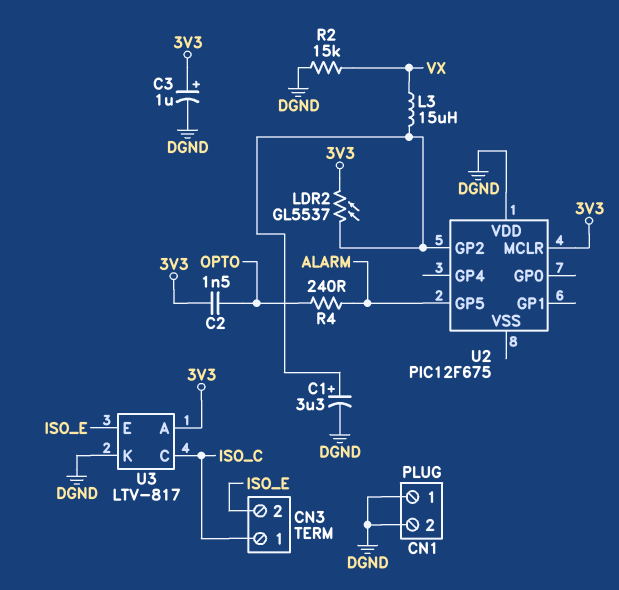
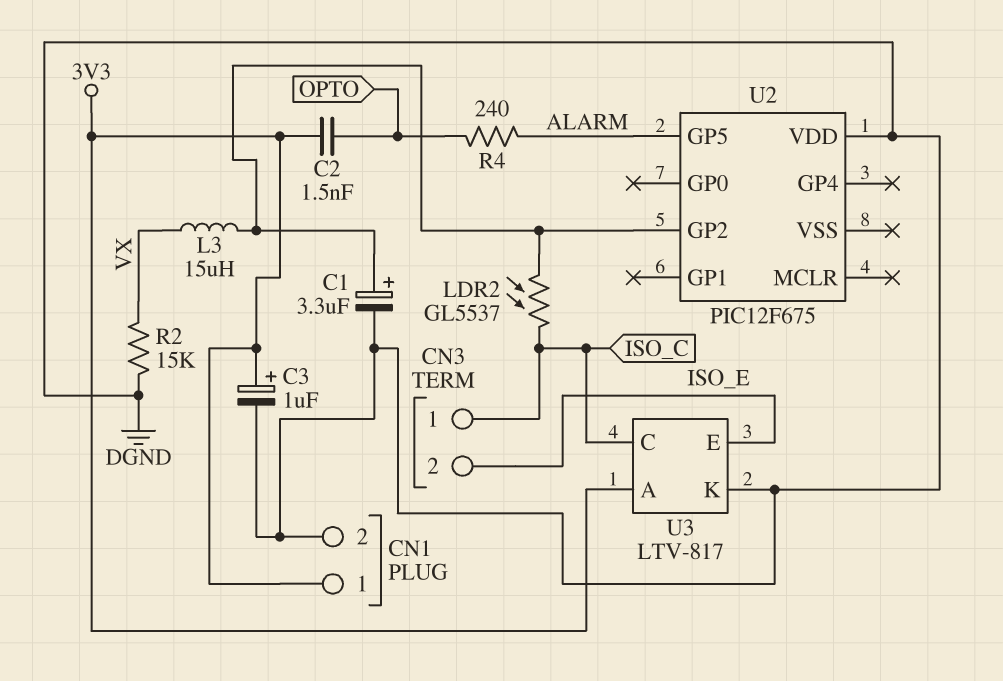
CN1 pin 1: DGND -> 3V3
LDR2: GL5537 (3V3, U2/GP2) -> GL5537 (ISO_C, U2/GP2)
U2 pin MCLR: 3V3 -> none

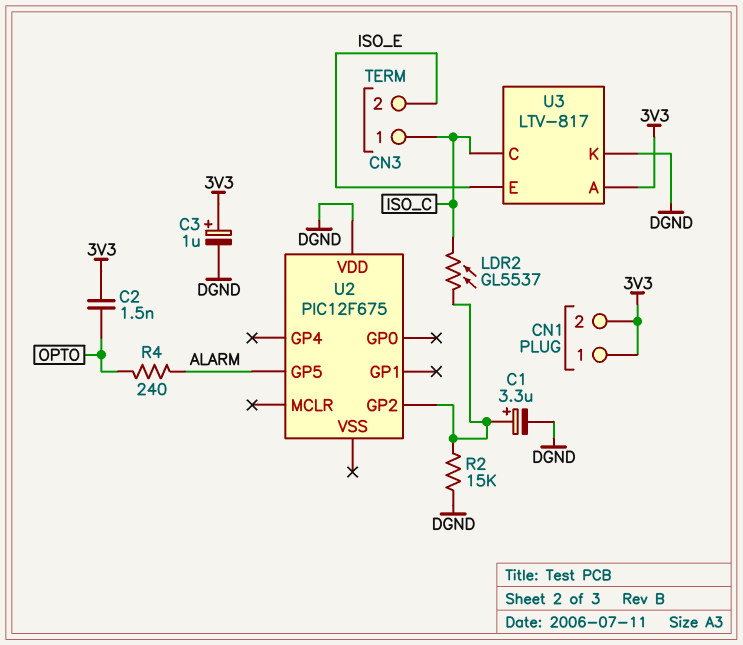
CN1 pin 2: DGND -> 3V3
L3: 15uH (U2/GP2, VX) -> none
R2: 15k (DGND, VX) -> 15k (DGND, U2/GP2)

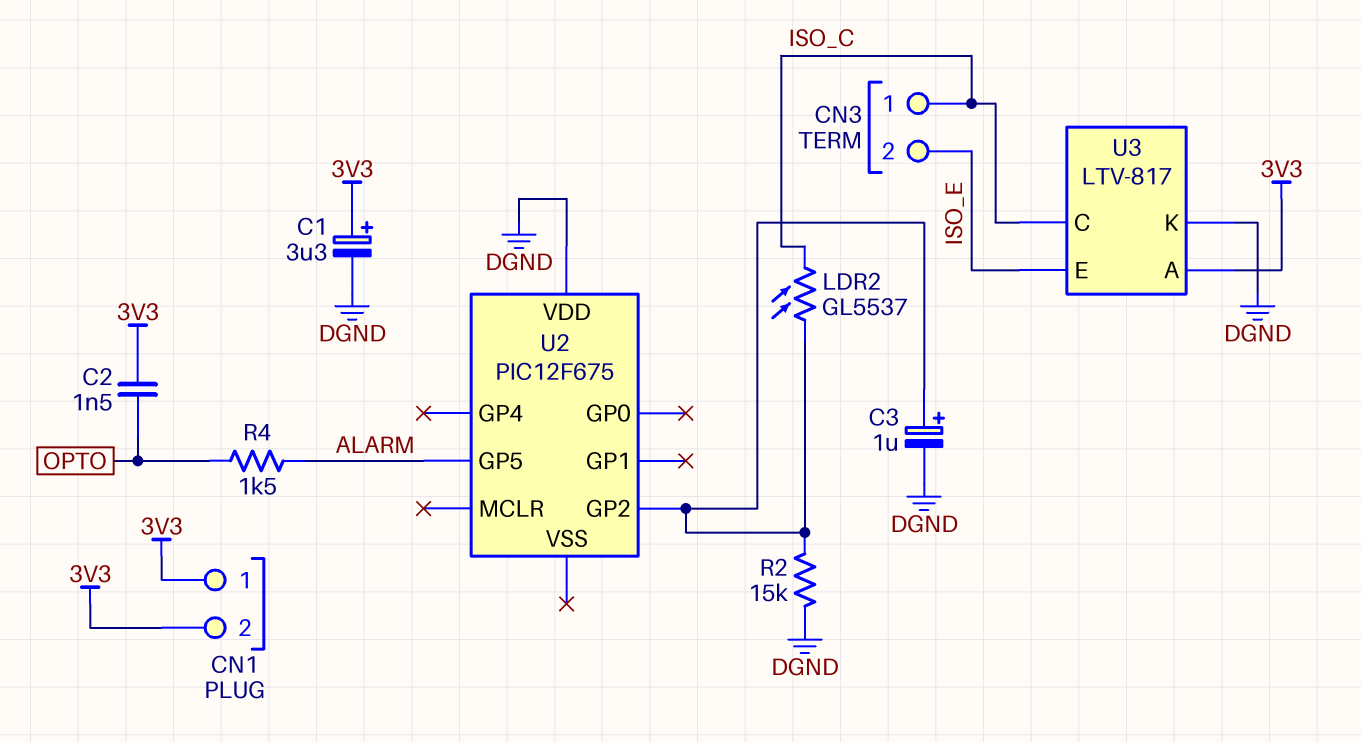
C1: 3.3uF (plus U2/GP2, minus DGND) -> 3.3uF (plus 3V3, minus DGND)
C3: 1uF (plus 3V3, minus DGND) -> 1uF (plus U2/GP2, minus DGND)
R4: 240 (ALARM, OPTO) -> 1.5k (ALARM, OPTO)

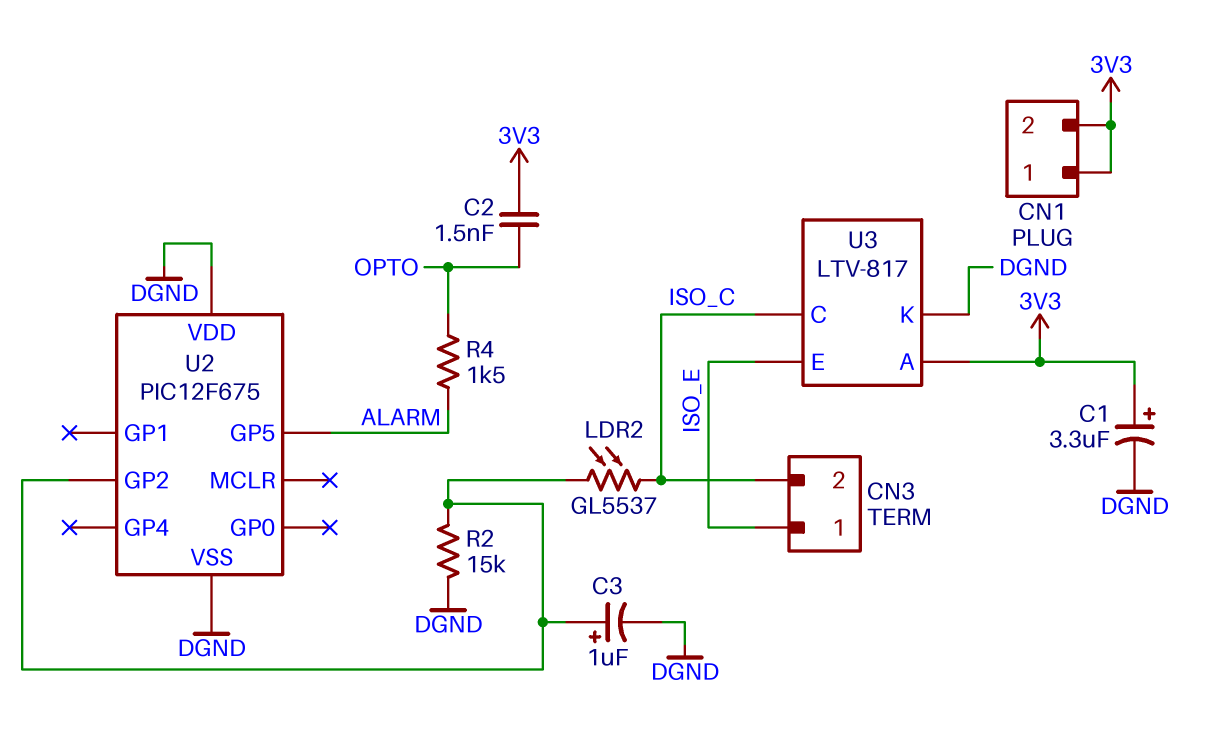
CN3 pin 1: ISO_C -> ISO_E
CN3 pin 2: ISO_E -> ISO_C
U2 pin VSS: none -> DGND

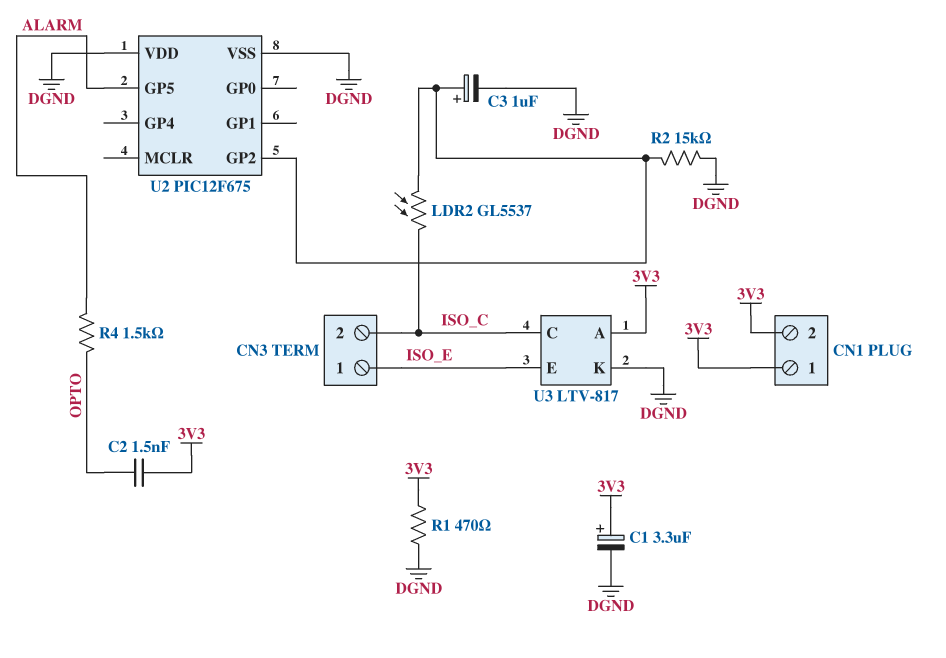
R1: none -> 470 (3V3, DGND)

